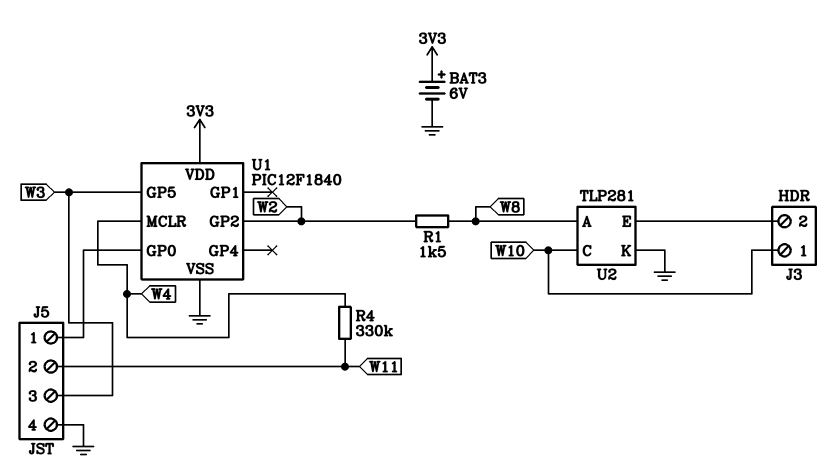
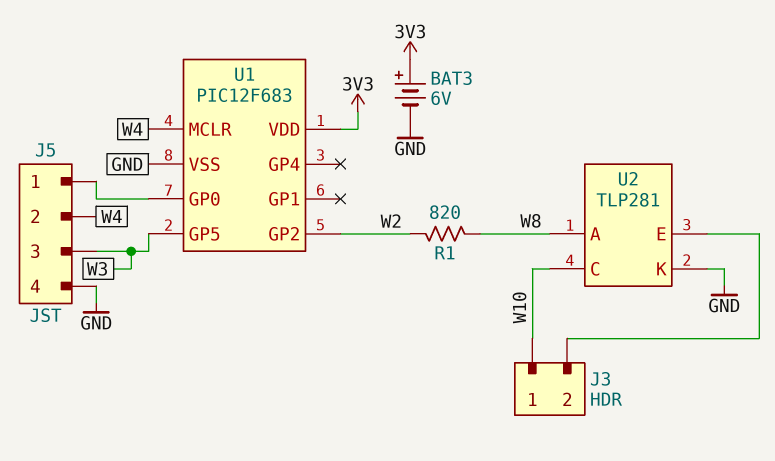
J5 pin 2: W11 -> W4
R1: 1.5k (W2, W8) -> 820 (W2, W8)
R4: 330k (W4, W11) -> none
U1: PIC12F1840 -> PIC12F683

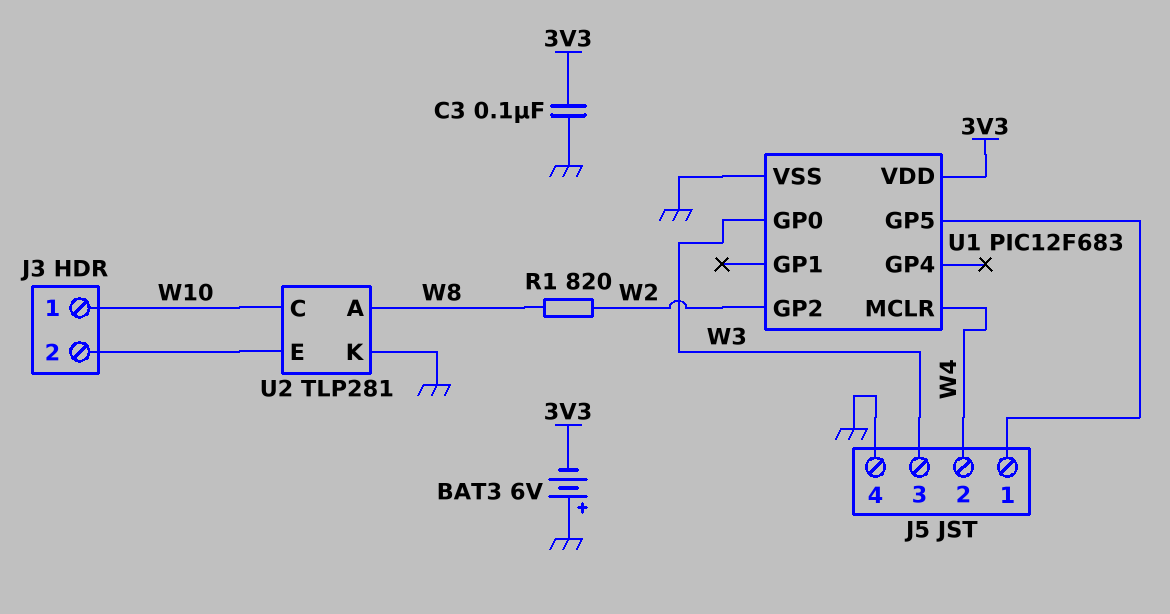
BAT3: 6V (plus 3V3, minus GND) -> 6V (plus GND, minus 3V3)
C3: none -> 100nF (3V3, GND)
U1 pin GP0: J5/1 -> W3
U1 pin GP5: W3 -> J5/1

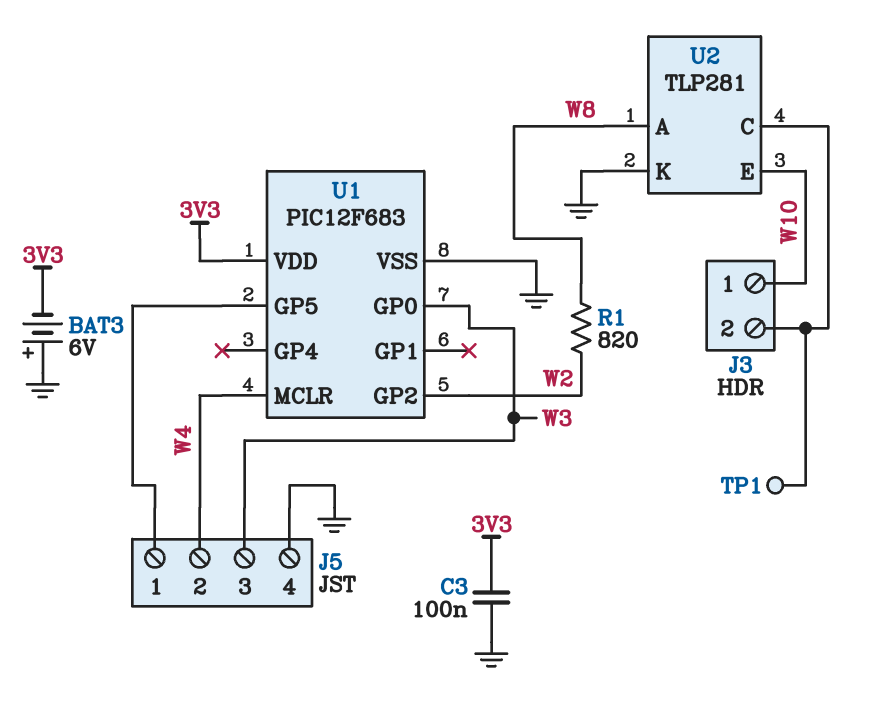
TP1: none -> test point (J3/2)
U2 pin C: W10 -> J3/2
U2 pin E: J3/2 -> W10

